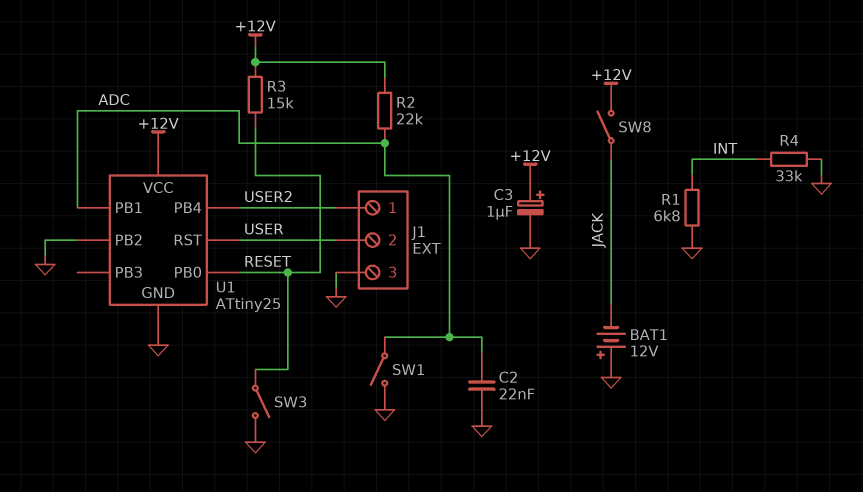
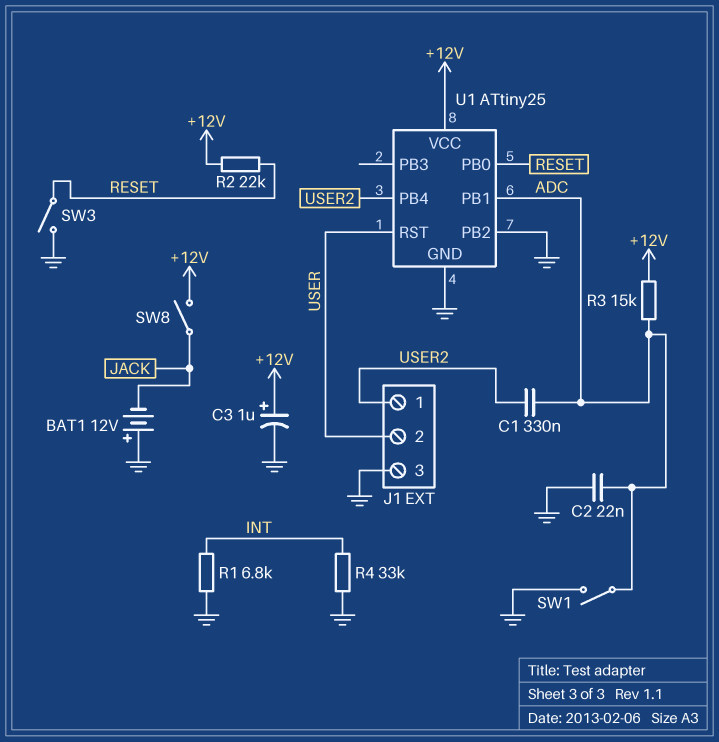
C1: none -> 330nF (ADC, USER2)
R2: 22k (+12V, ADC) -> 22k (+12V, RESET)
R3: 15k (+12V, RESET) -> 15k (+12V, ADC)

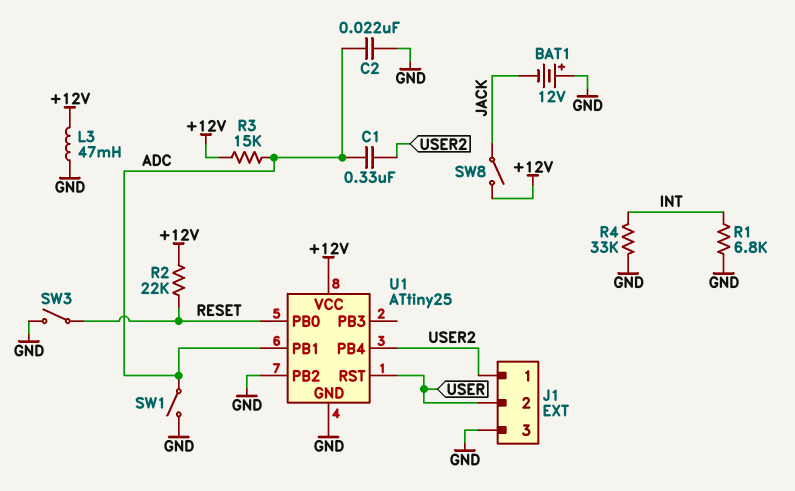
C3: 1uF (plus +12V, minus GND) -> none
L3: none -> 47mH (+12V, GND)

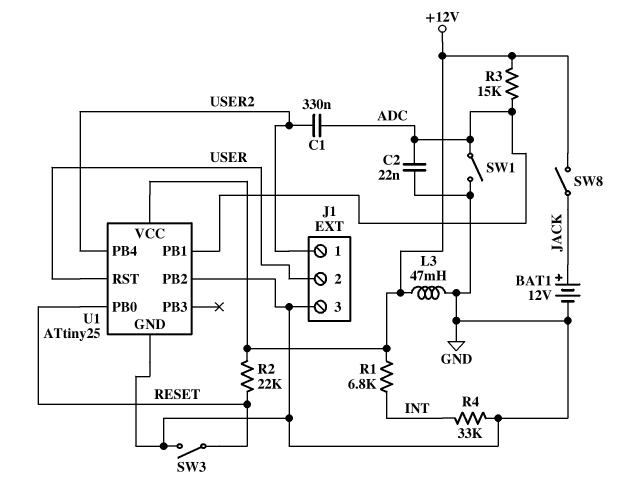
BAT1: 12V (plus GND, minus JACK) -> 12V (plus JACK, minus GND)
R1: 6.8k (GND, INT) -> 6.8k (+12V, INT)

